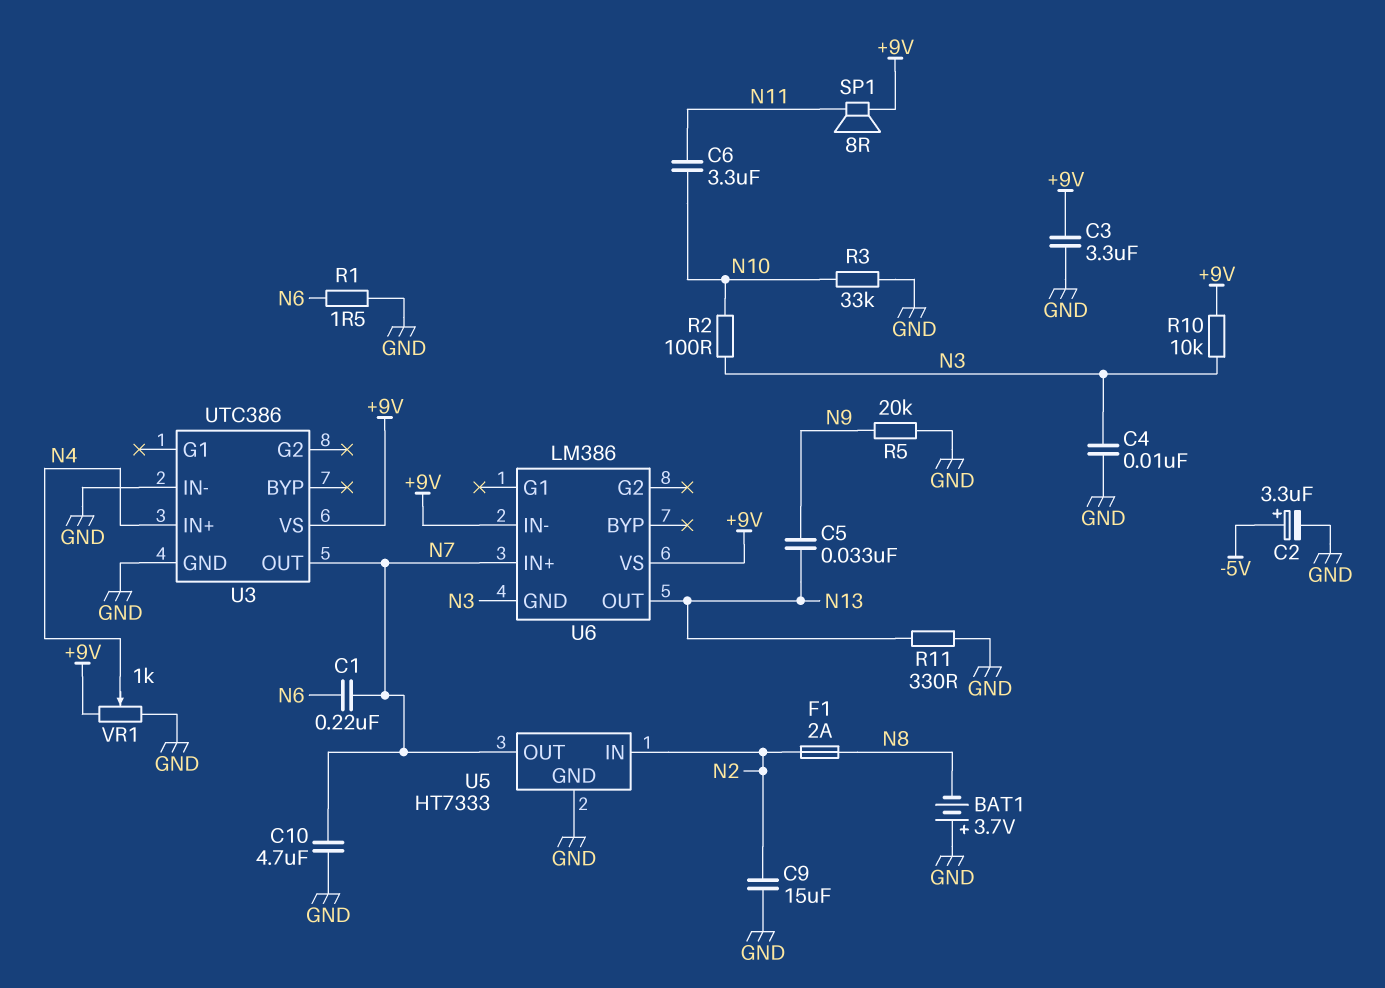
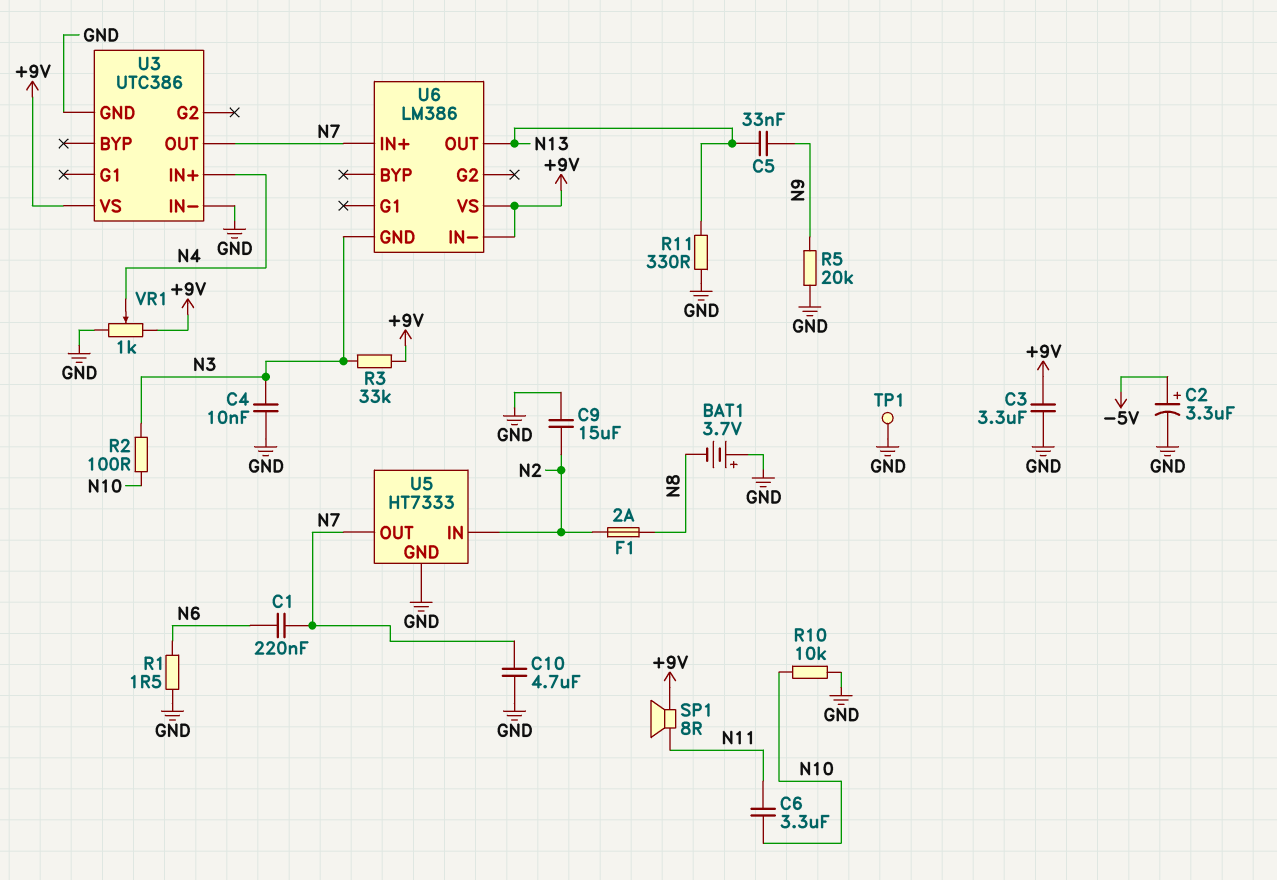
R3: 33k (GND, N10) -> 33k (+9V, N3)
R10: 10k (+9V, N3) -> 10k (GND, N10)
TP1: none -> test point (GND)

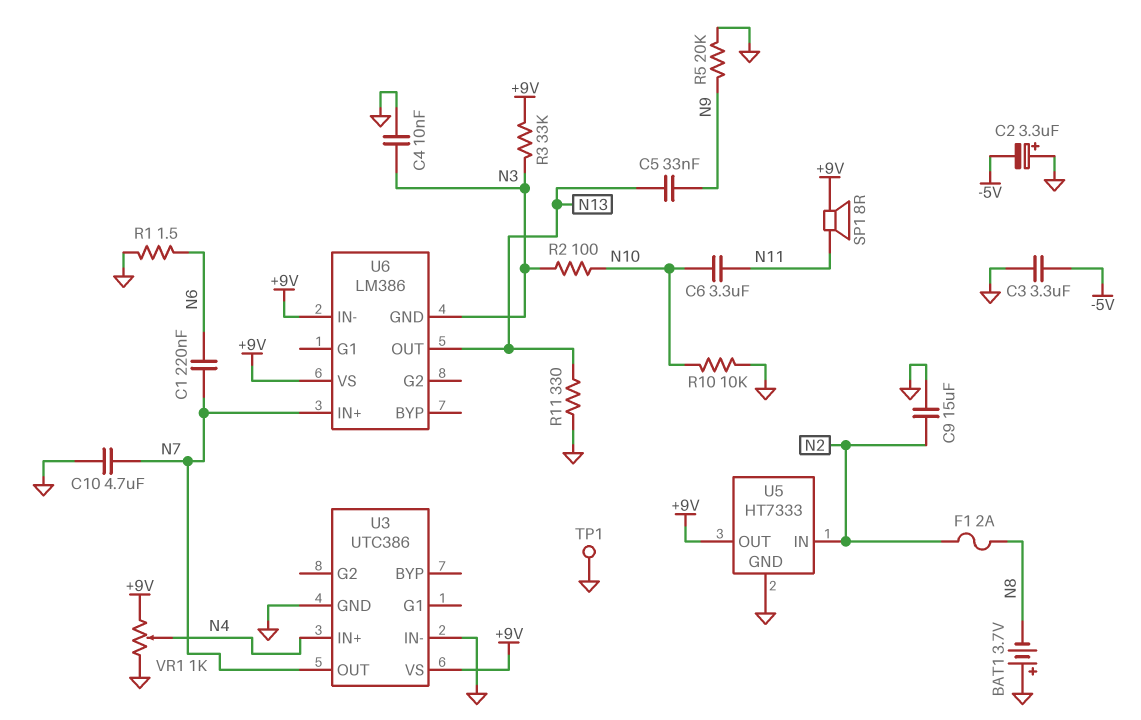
C2: 3.3uF (plus -5V, minus GND) -> 3.3uF (plus GND, minus -5V)
C3: 3.3uF (+9V, GND) -> 3.3uF (-5V, GND)
U5 pin OUT: N7 -> +9V

